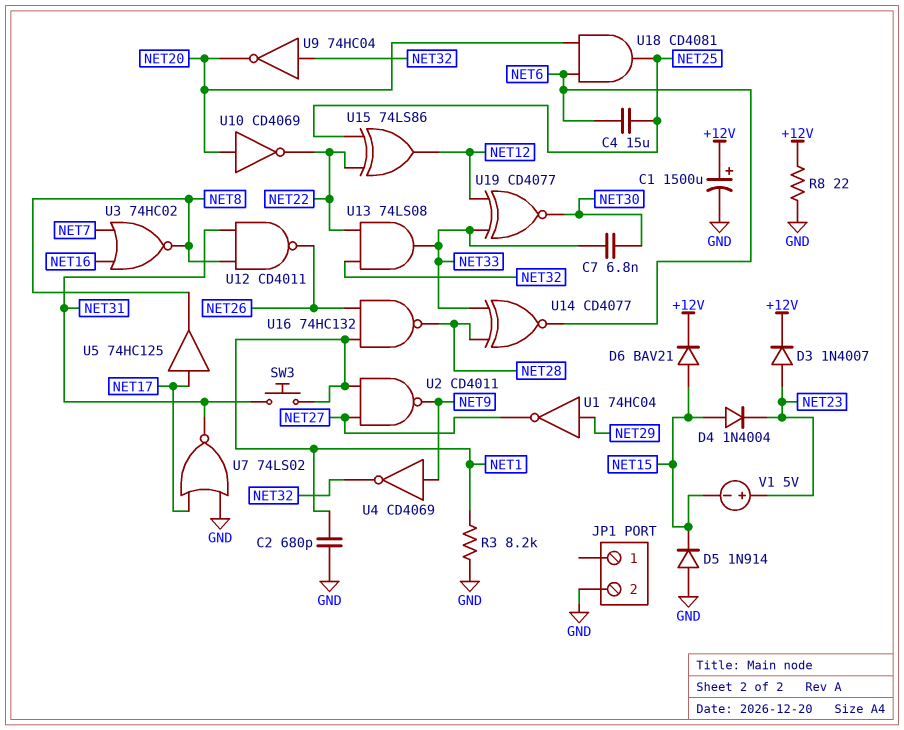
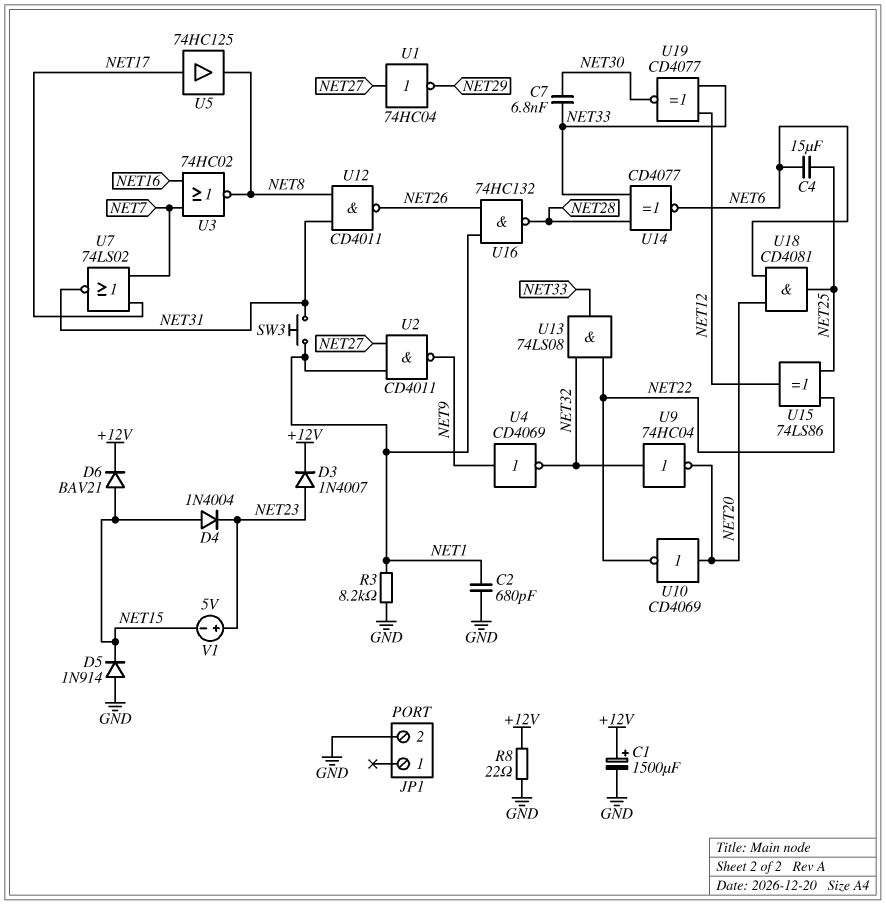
U1: NOT 74HC04 (in NET29, out NET27) -> NOT 74HC04 (in NET27, out NET29)
U7: NOR 74LS02 (in GND, in NET17, out NET31) -> NOR 74LS02 (in NET7, in NET17, out NET31)

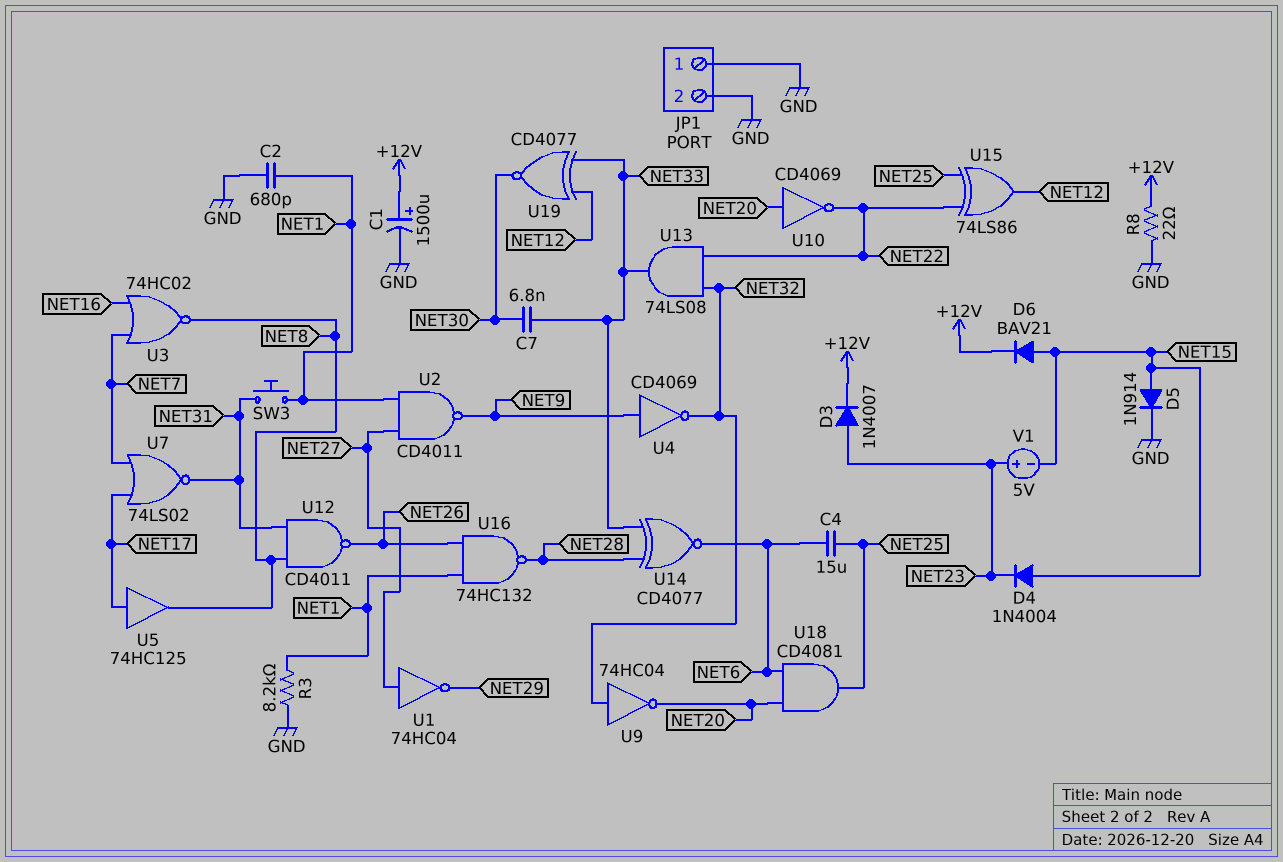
D5: diode 1N914 (A GND, K NET15) -> diode 1N914 (A NET15, K GND)
JP1 pin 1: none -> GND

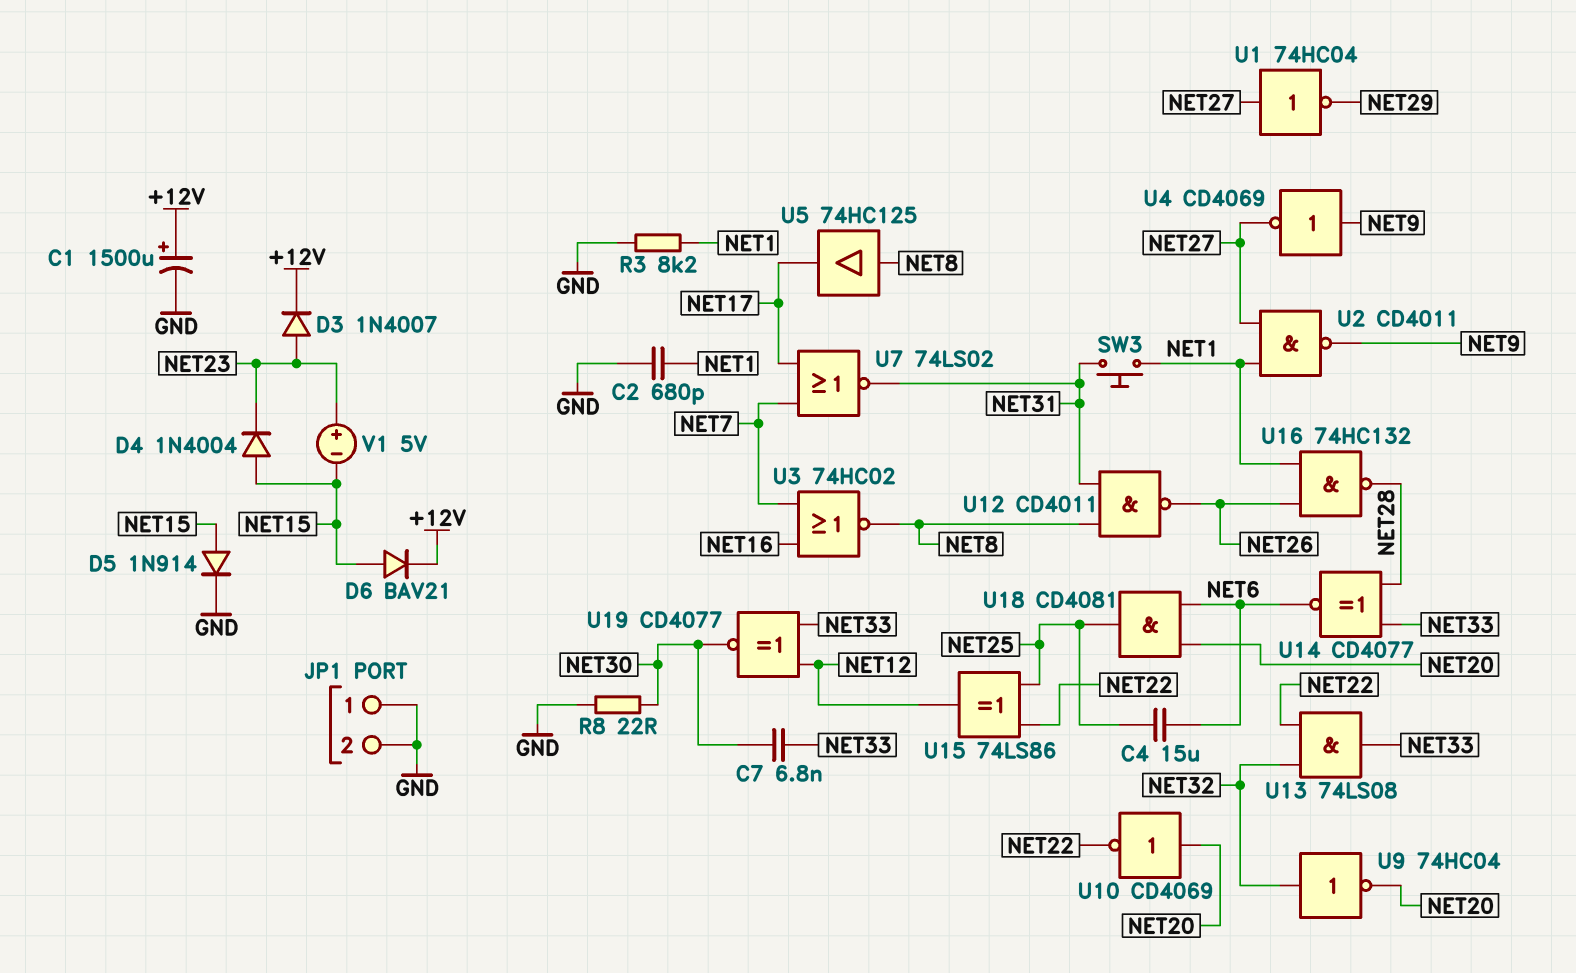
R8: 22 (+12V, GND) -> 22 (GND, NET30)
U4: NOT CD4069 (in NET9, out NET32) -> NOT CD4069 (in NET9, out NET27)
U5: buffer 74HC125 (in NET17, out NET8) -> buffer 74HC125 (in NET8, out NET17)

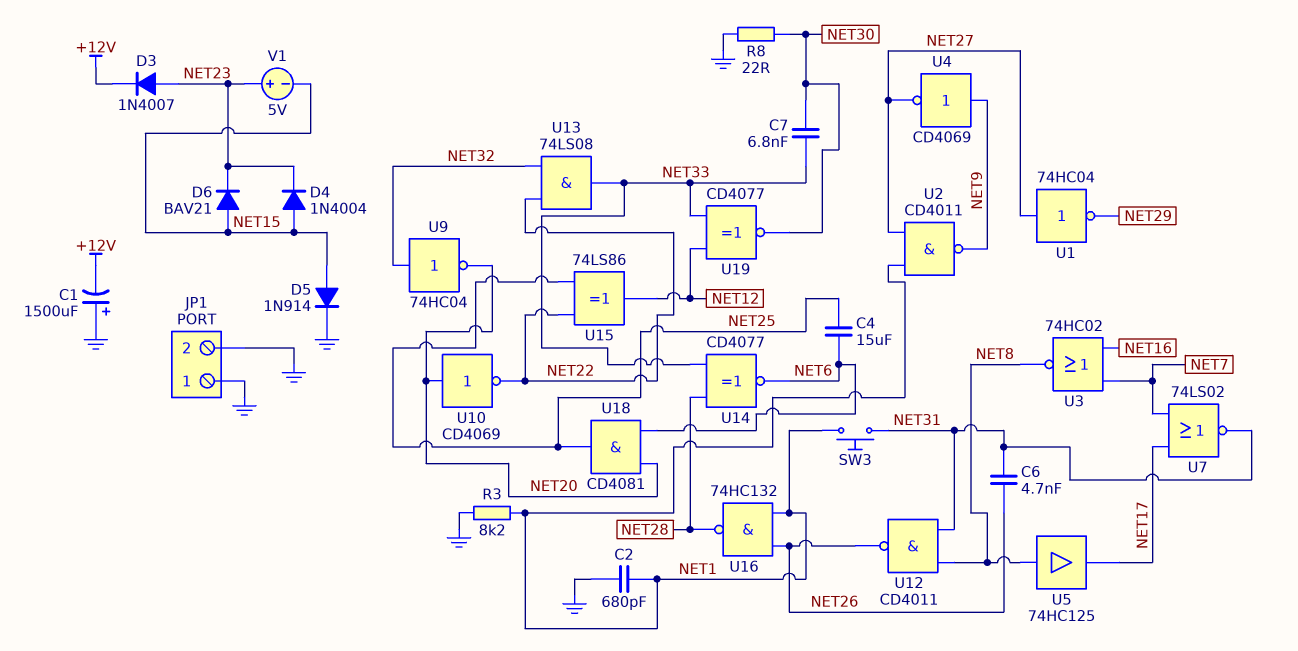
C1: 1500uF (plus +12V, minus GND) -> 1500uF (plus GND, minus +12V)
C6: none -> 4.7nF (NET26, NET31)
D6: diode BAV21 (A NET15, K +12V) -> diode BAV21 (A NET15, K NET23)

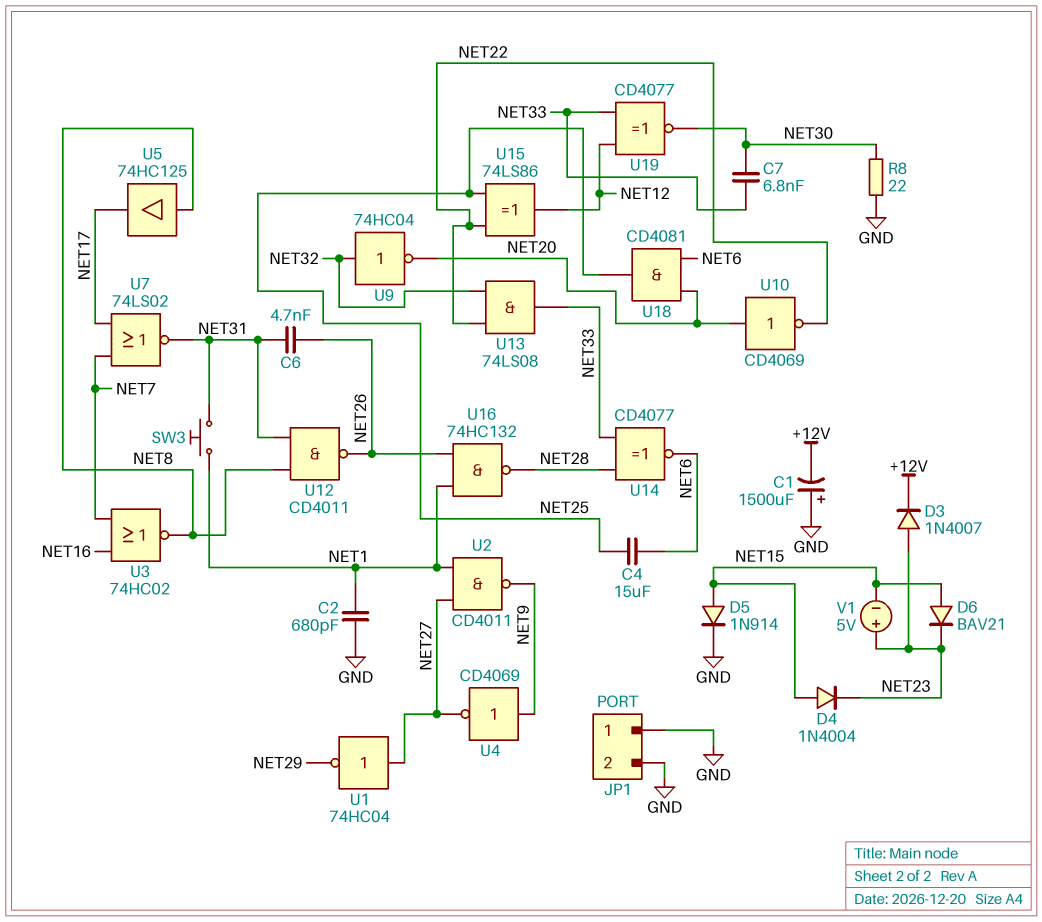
R3: 8.2k (GND, NET1) -> none

